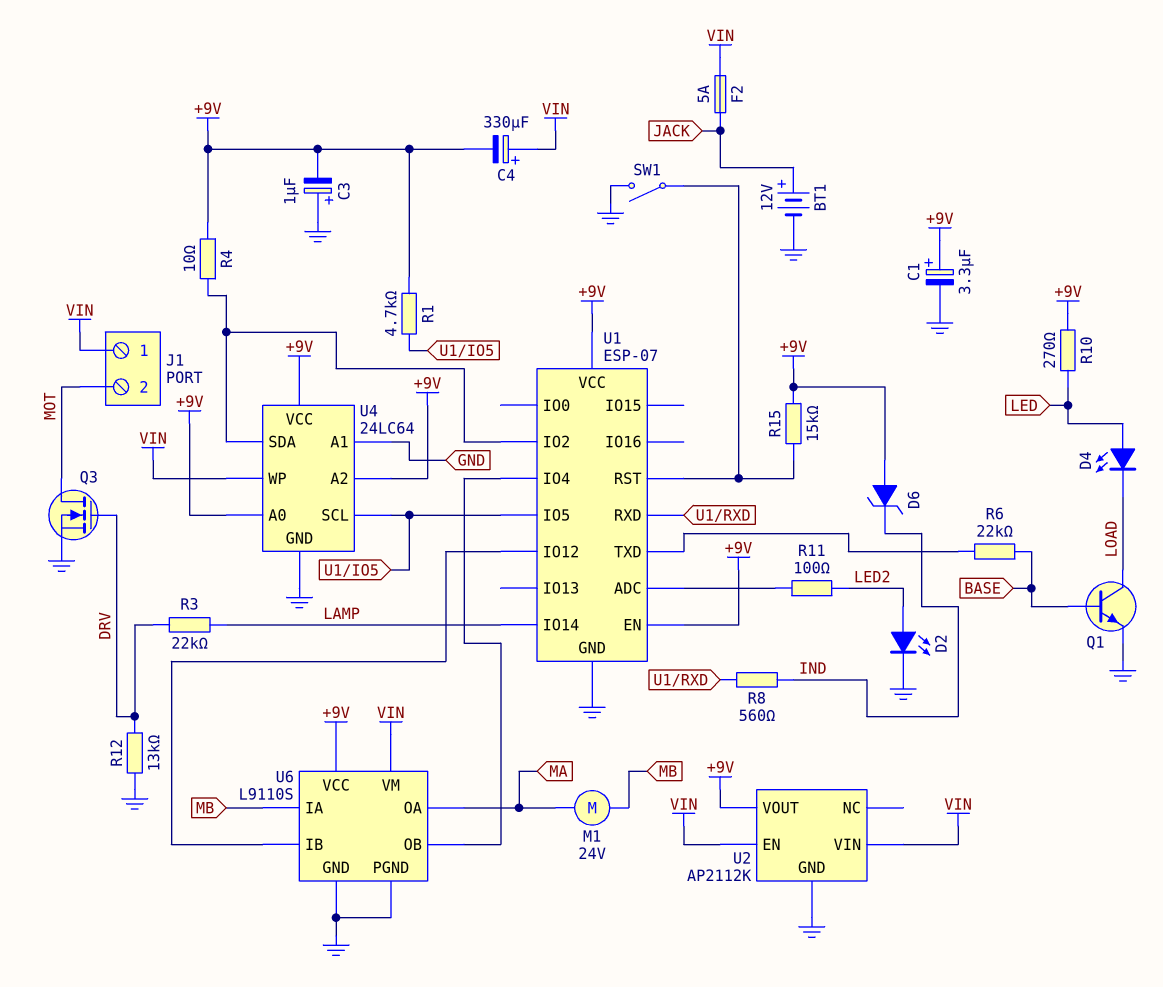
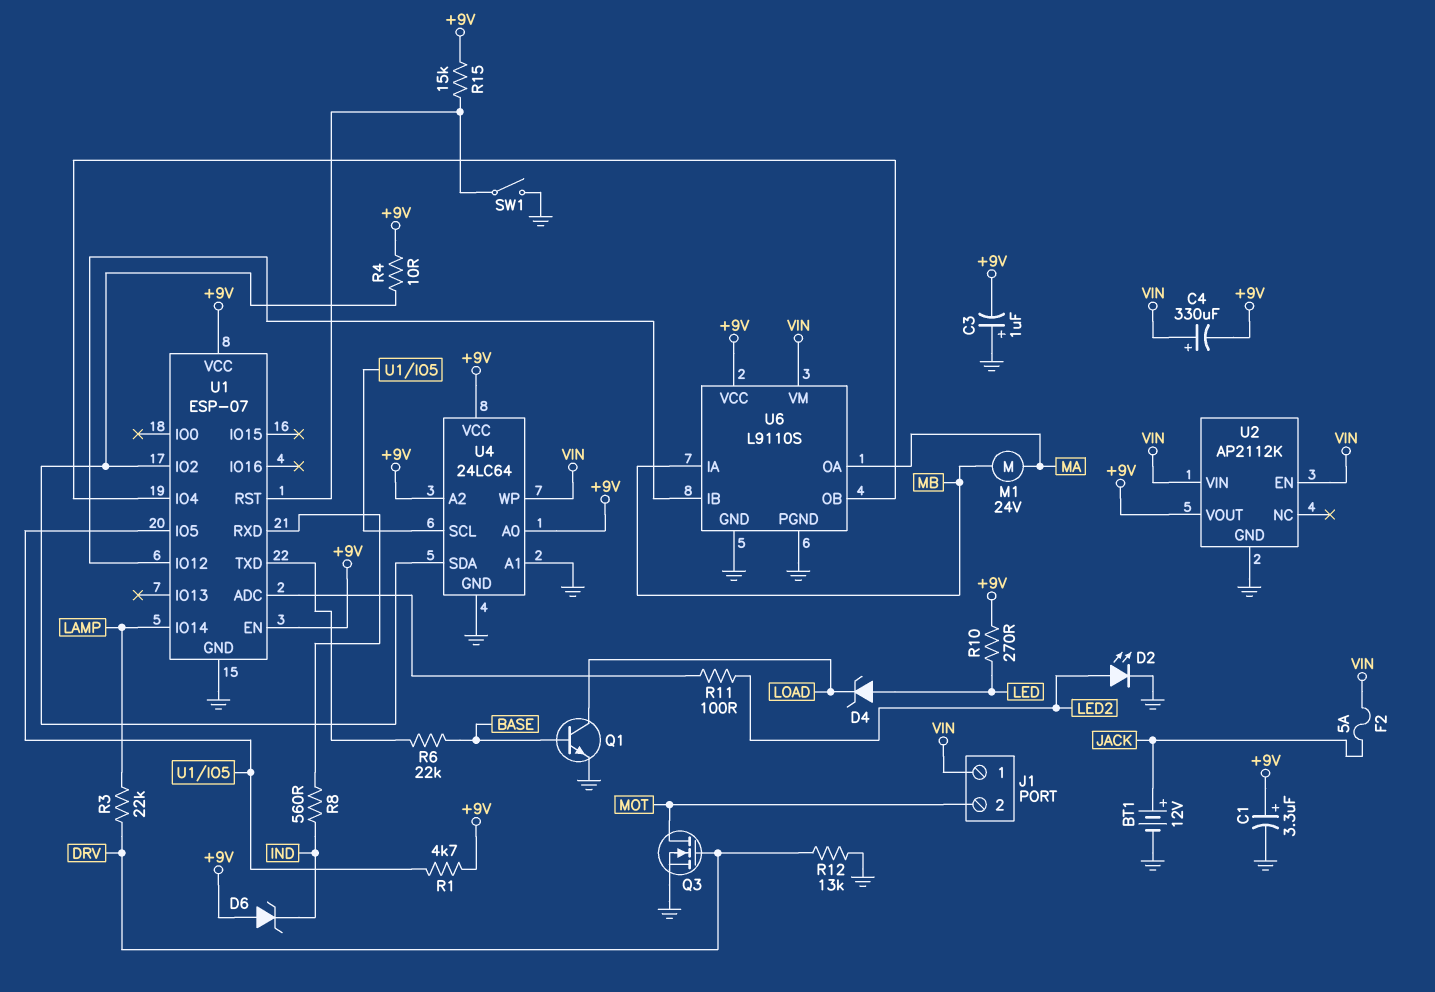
D4: LED (A LED, K LOAD) -> zener (A LED, K LOAD)

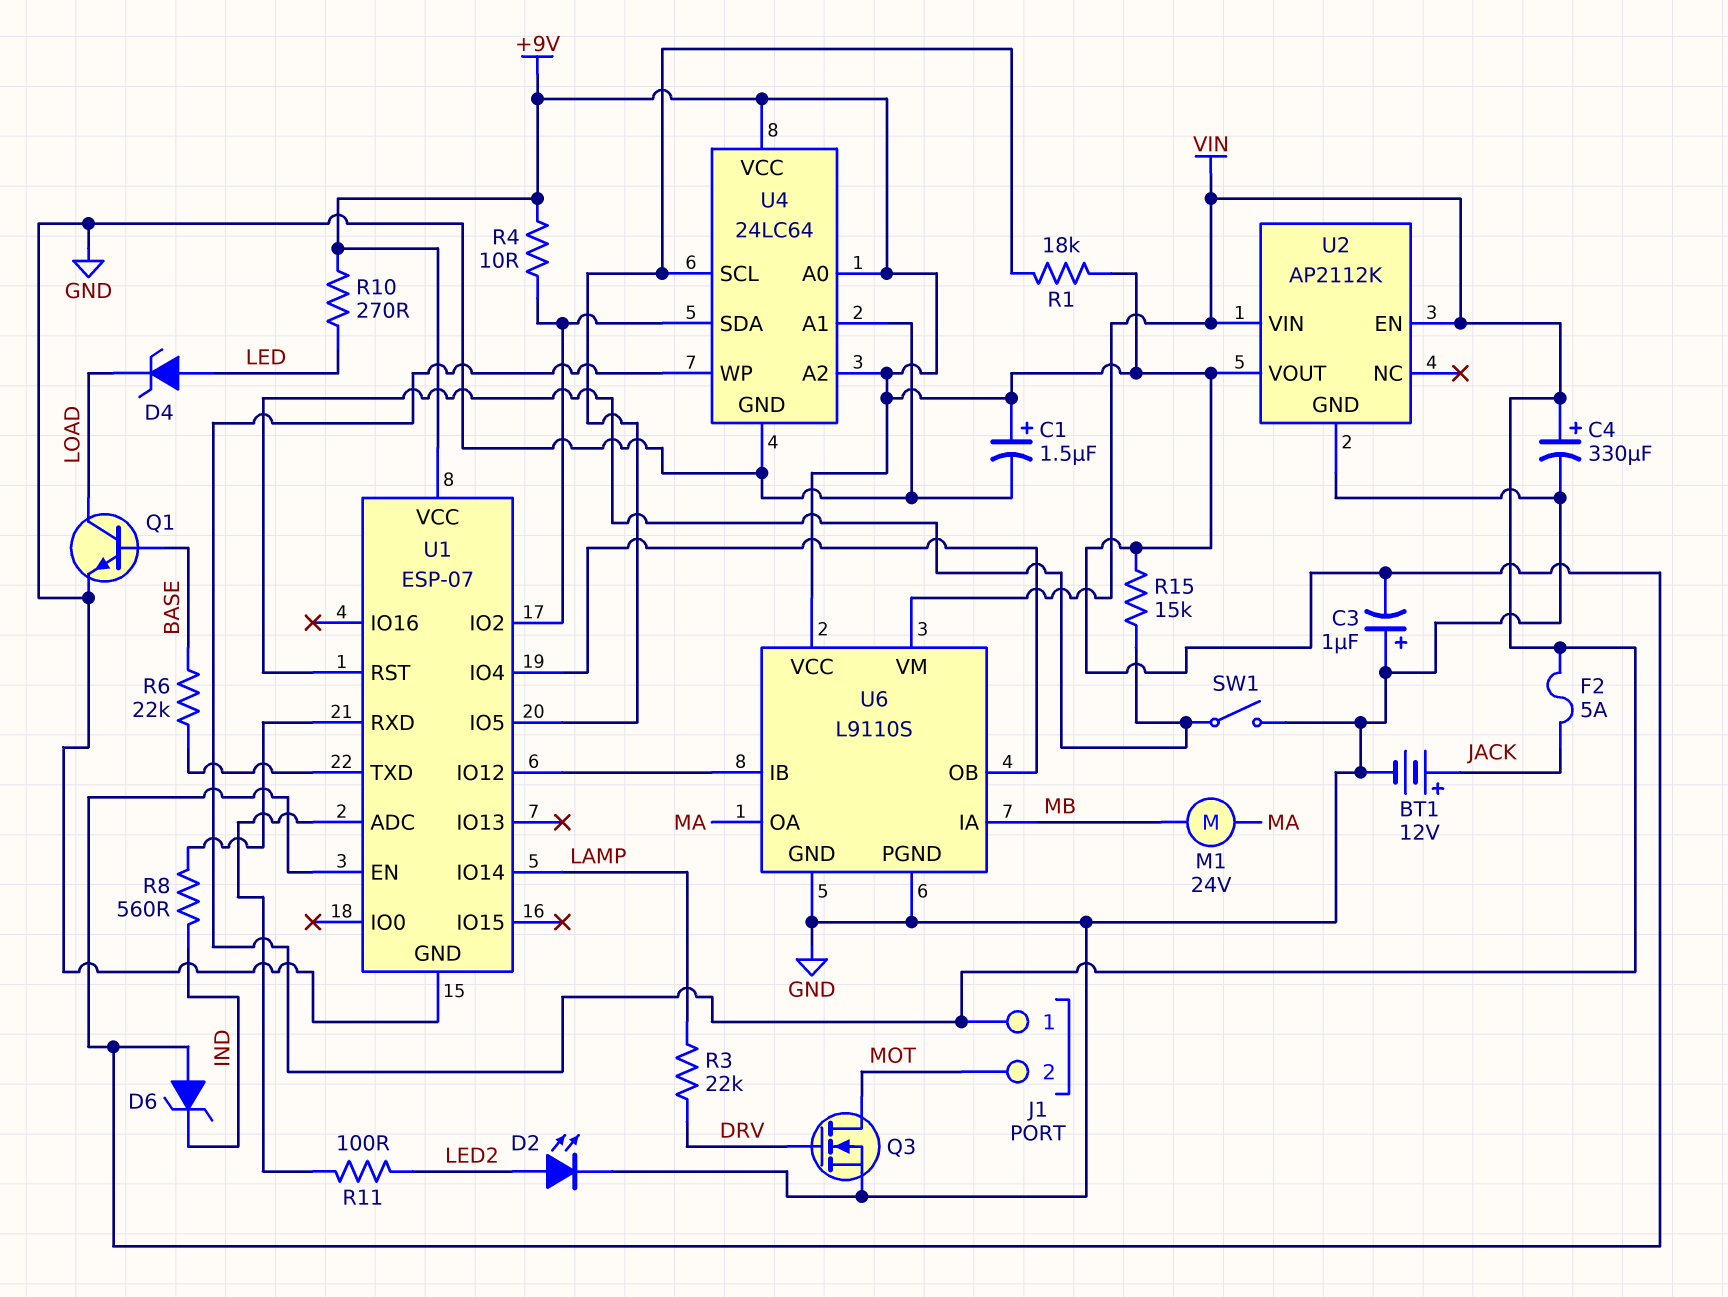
C1: 3.3uF (plus +9V, minus GND) -> 1.5uF (plus +9V, minus GND)
C4: 330uF (plus VIN, minus +9V) -> 330uF (plus VIN, minus GND)
R1: 4.7k (+9V, U1/IO5) -> 18k (+9V, U1/IO5)
R12: 13k (DRV, GND) -> none

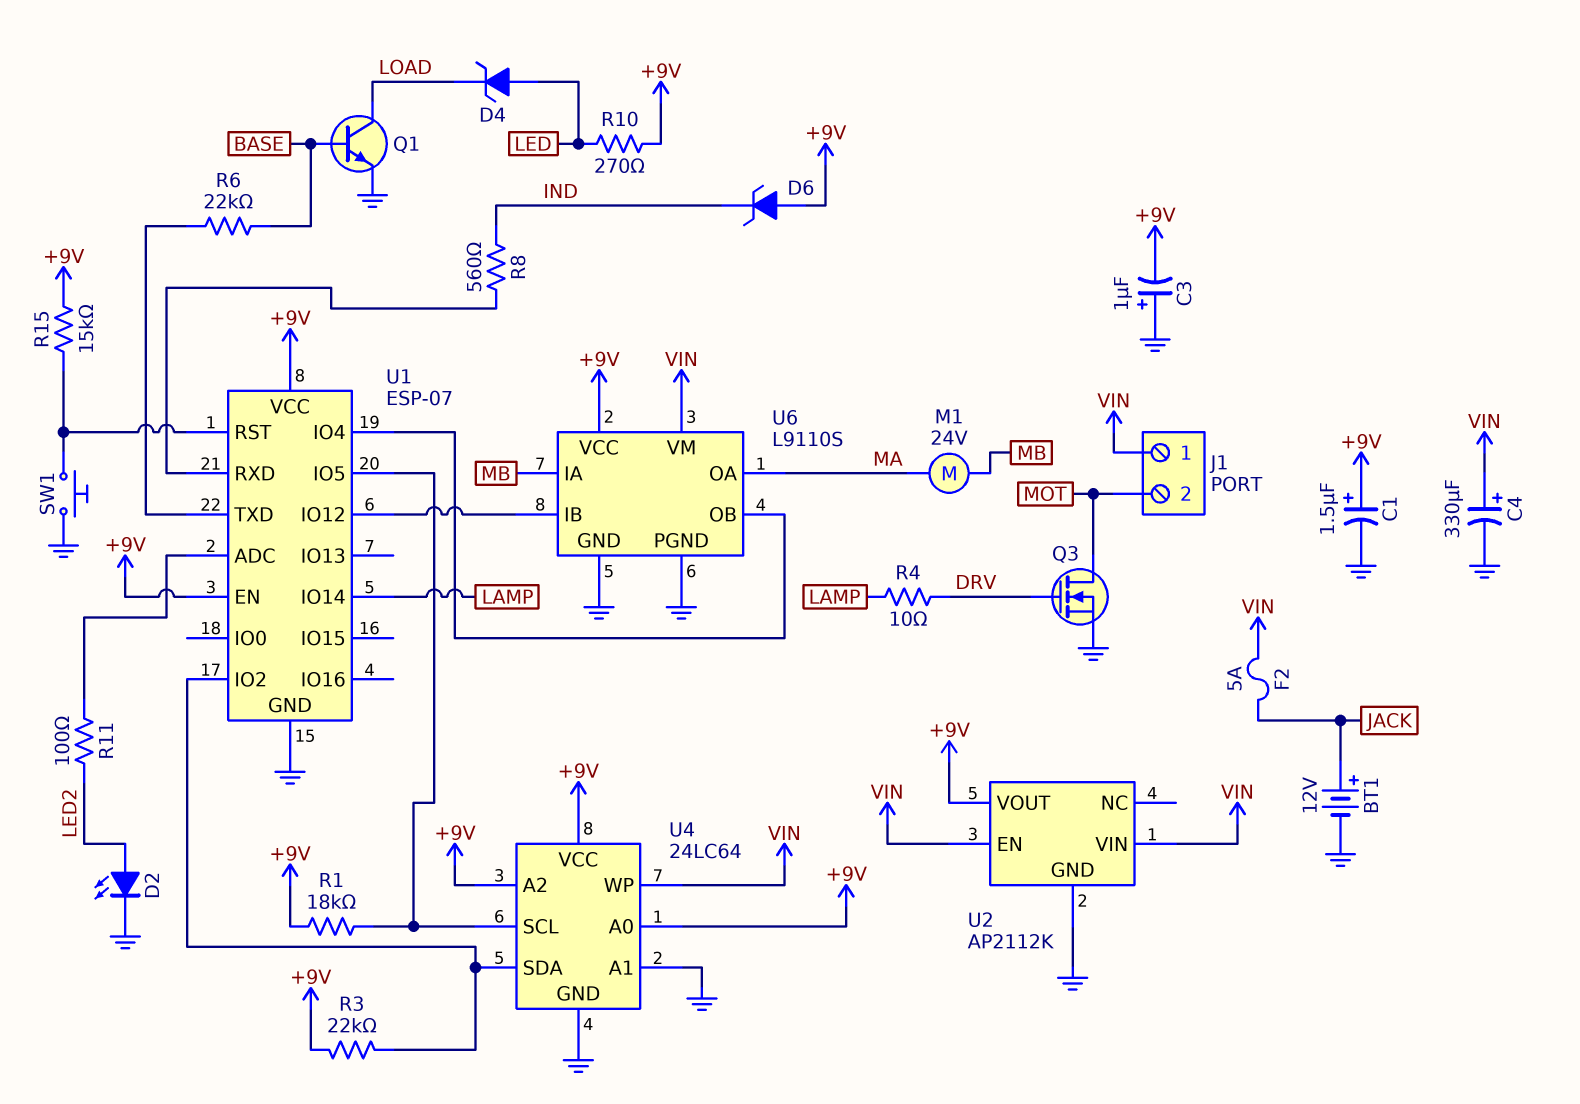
R3: 22k (DRV, LAMP) -> 22k (+9V, U1/IO2)
R4: 10 (+9V, U1/IO2) -> 10 (DRV, LAMP)
SW1: switch (GND, U1/RST) -> button (GND, U1/RST)

